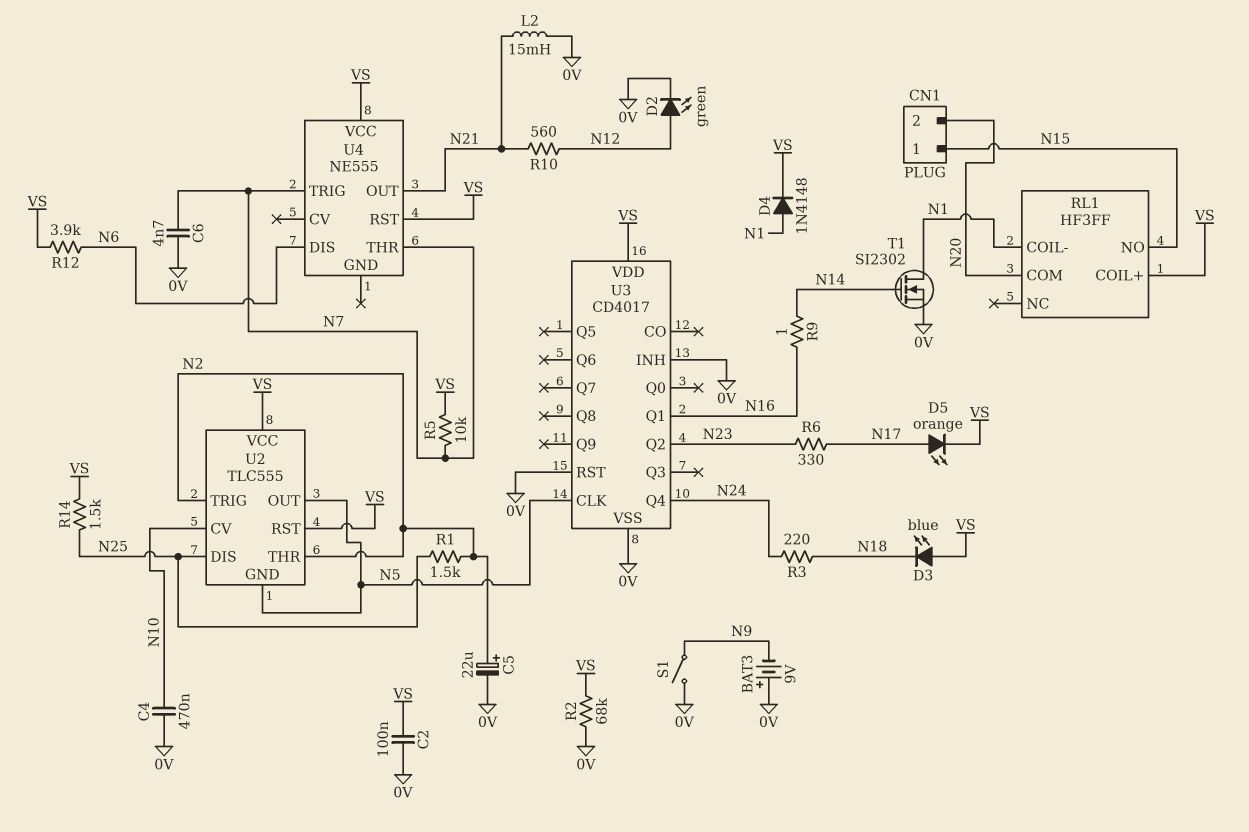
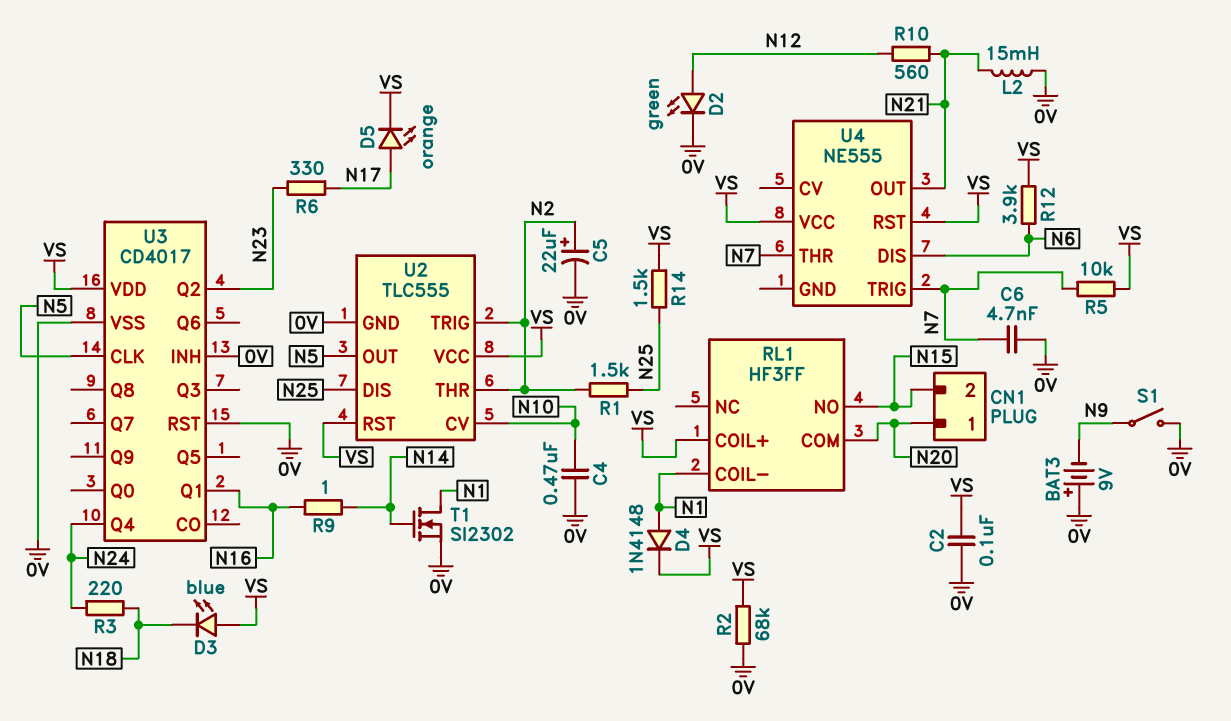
CN1 pin 1: N15 -> N20
CN1 pin 2: N20 -> N15
U2 pin GND: N5 -> 0V

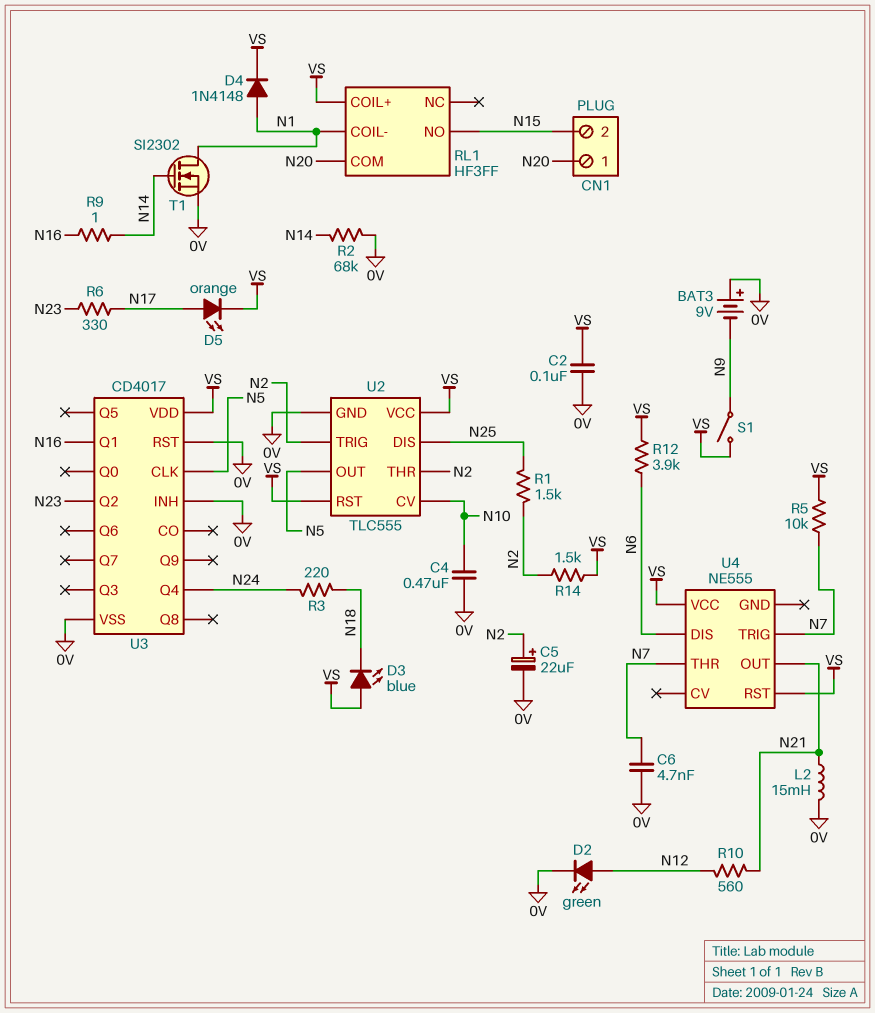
R2: 68k (0V, VS) -> 68k (0V, N14)
R14: 1.5k (N25, VS) -> 1.5k (N2, VS)
S1: switch (0V, N9) -> switch (N9, VS)

